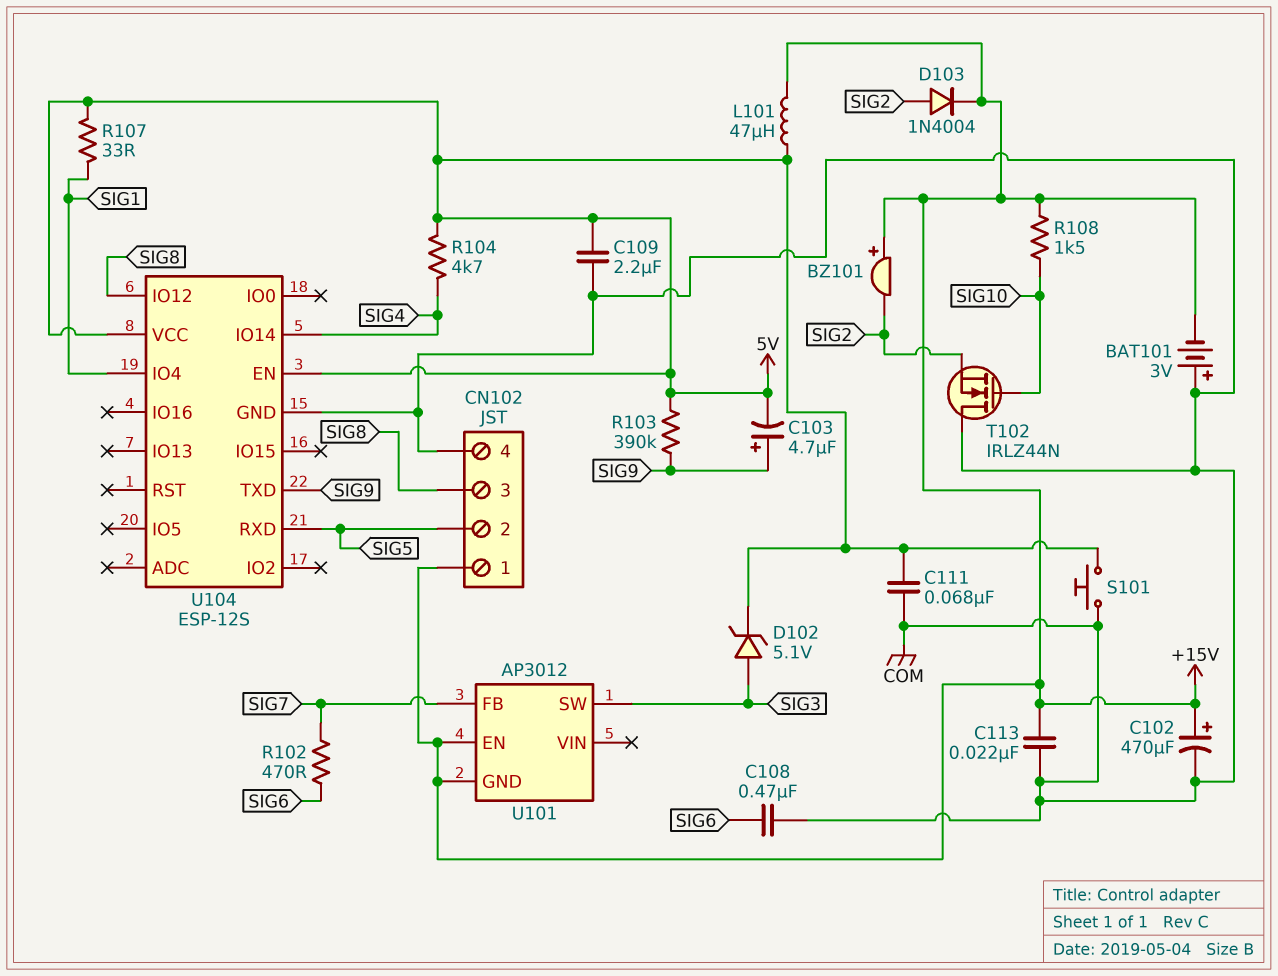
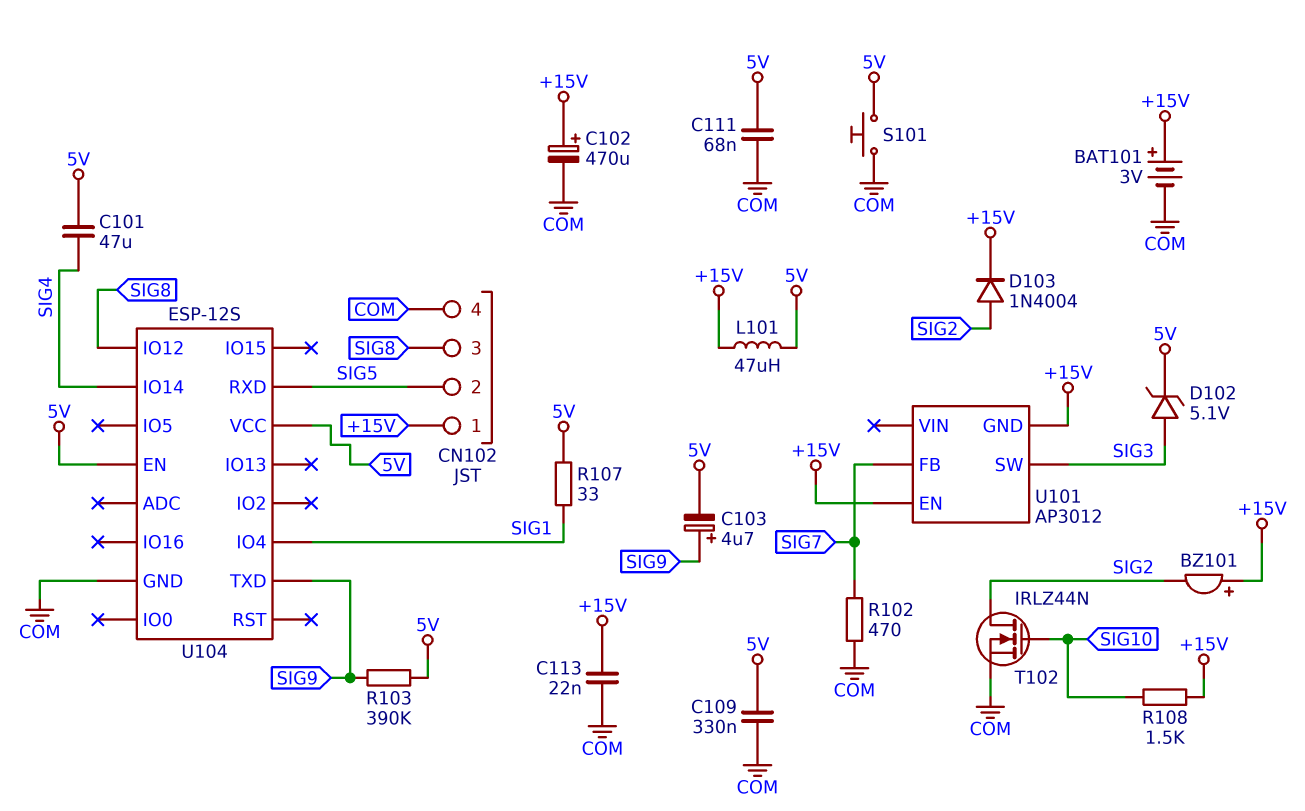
BAT101: 3V (plus COM, minus +15V) -> 3V (plus +15V, minus COM)
C101: none -> 47uF (5V, SIG4)
C108: 470nF (COM, SIG6) -> none
C109: 2.2uF (5V, COM) -> 330nF (5V, COM)
R102: 470 (SIG6, SIG7) -> 470 (COM, SIG7)
R104: 4.7k (5V, SIG4) -> none
T102: NMOS IRLZ44N (G SIG10, D COM, S SIG2) -> NMOS IRLZ44N (G SIG10, D SIG2, S COM)

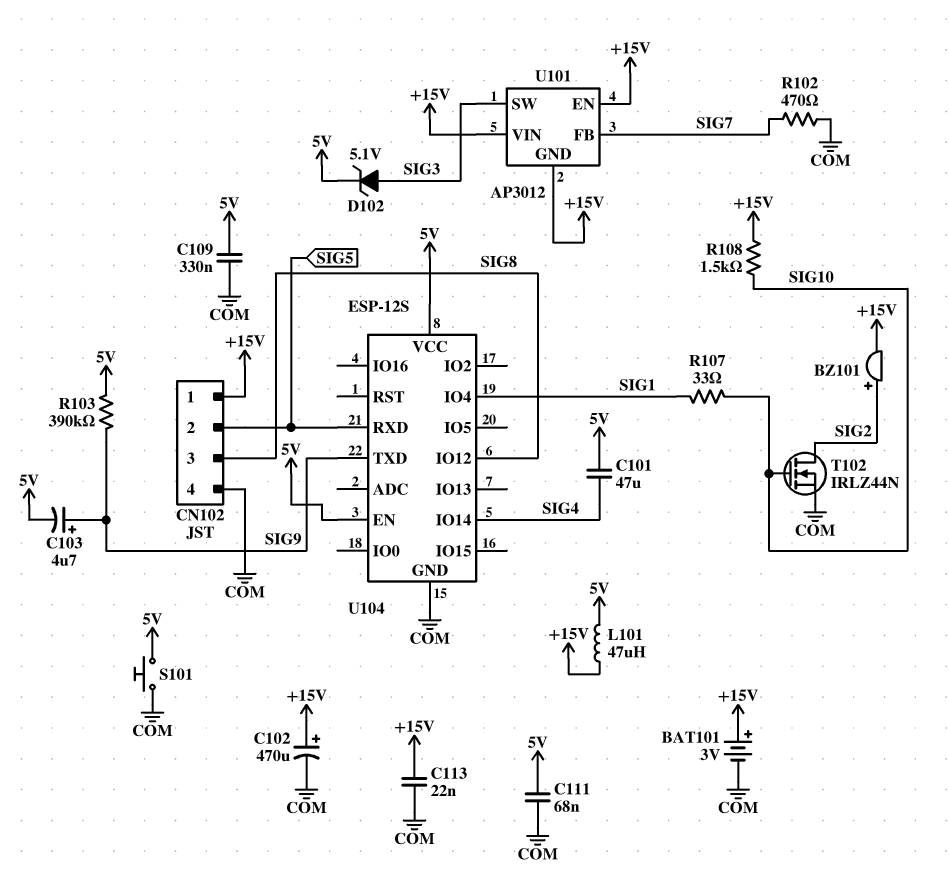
BZ101: buzzer (plus +15V, minus SIG2) -> buzzer (plus SIG2, minus +15V)
D103: diode 1N4004 (A SIG2, K +15V) -> none
R107: 33 (5V, SIG1) -> 33 (SIG1, SIG10)
U101 pin VIN: none -> +15V

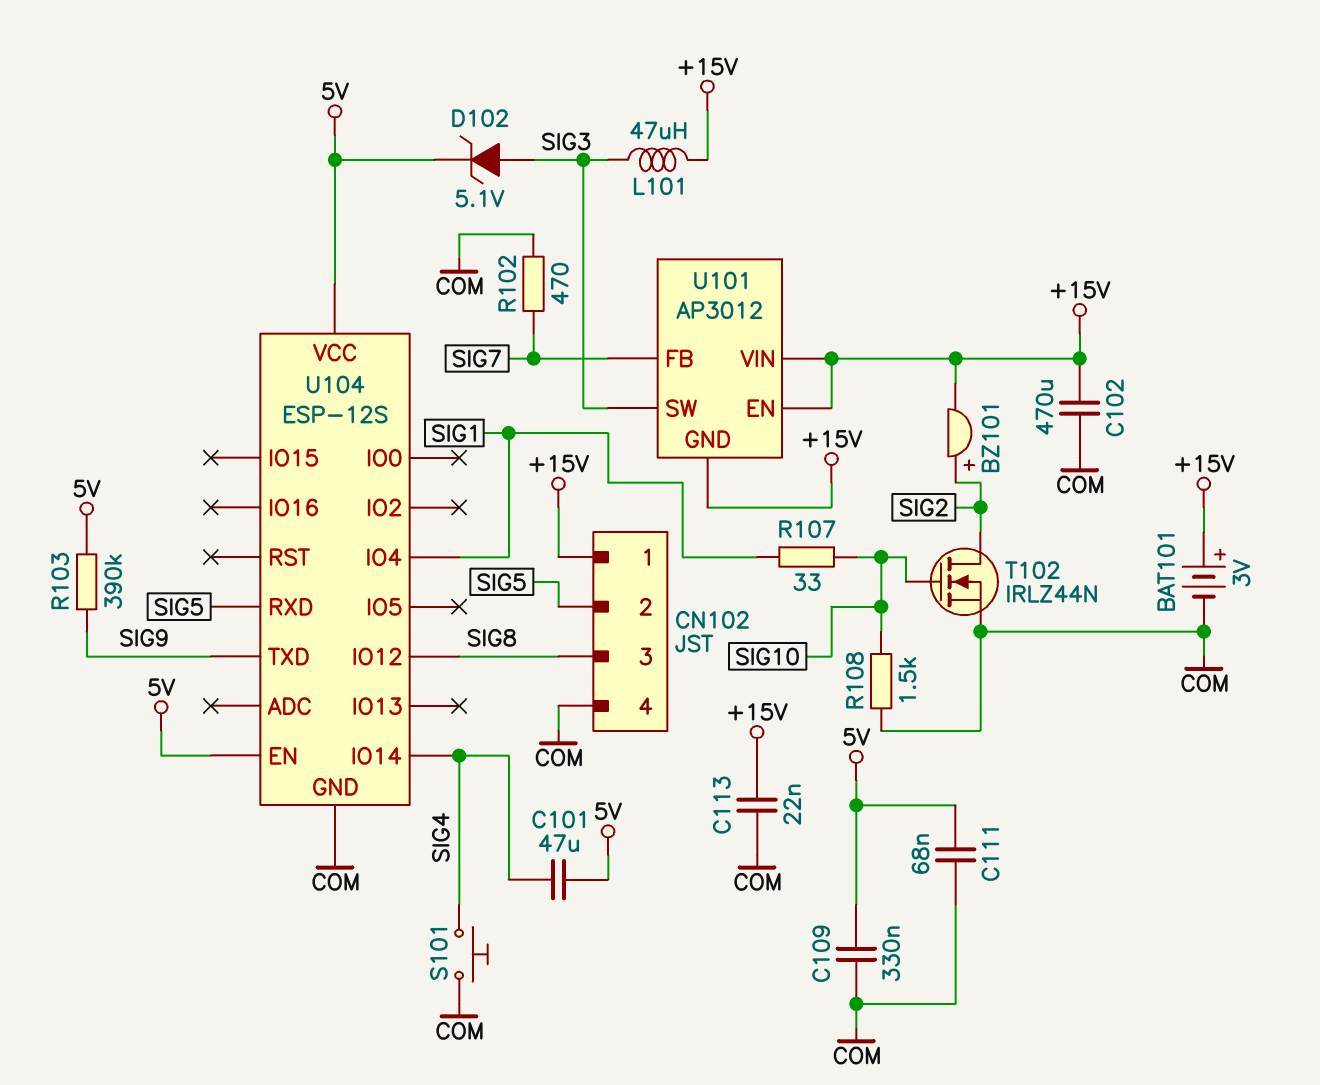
C102: 470uF (plus +15V, minus COM) -> 470uF (+15V, COM)
C103: 4.7uF (plus SIG9, minus 5V) -> none
L101: 47uH (+15V, 5V) -> 47uH (+15V, SIG3)
R108: 1.5k (+15V, SIG10) -> 1.5k (COM, SIG10)
S101: button (5V, COM) -> button (COM, SIG4)

